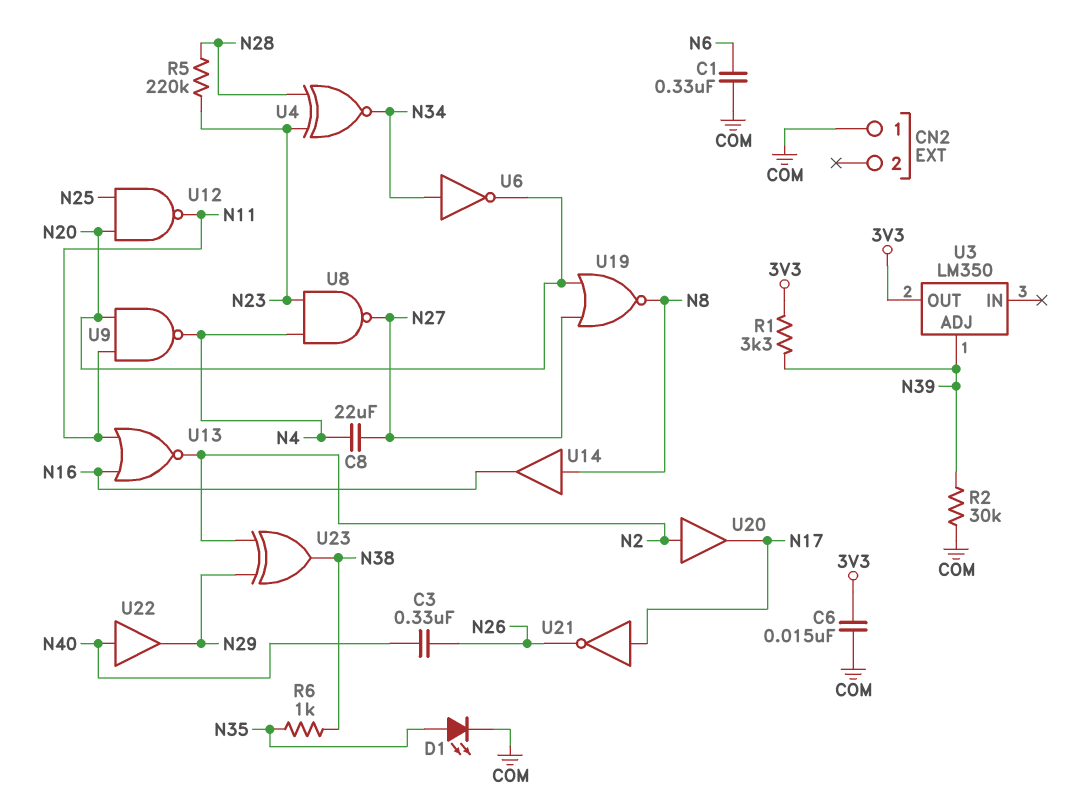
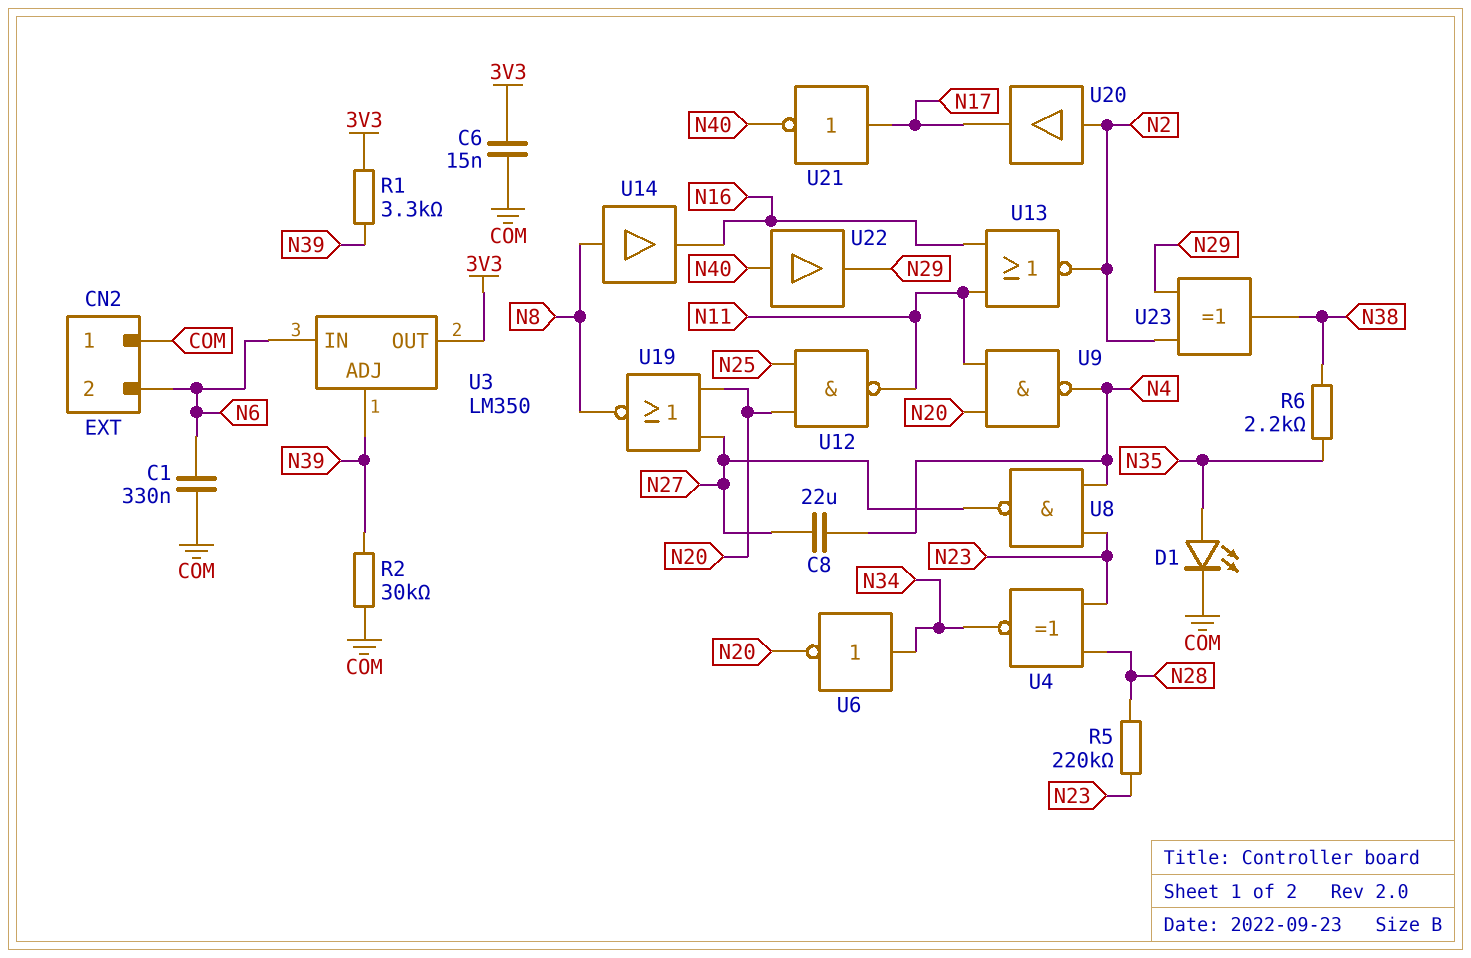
C3: 330nF (N26, N40) -> none
CN2 pin 2: none -> N6
R6: 1k (N35, N38) -> 2.2k (N35, N38)
U3 pin IN: none -> N6
U21: NOT (in N17, out N26) -> NOT (in N17, out N40)

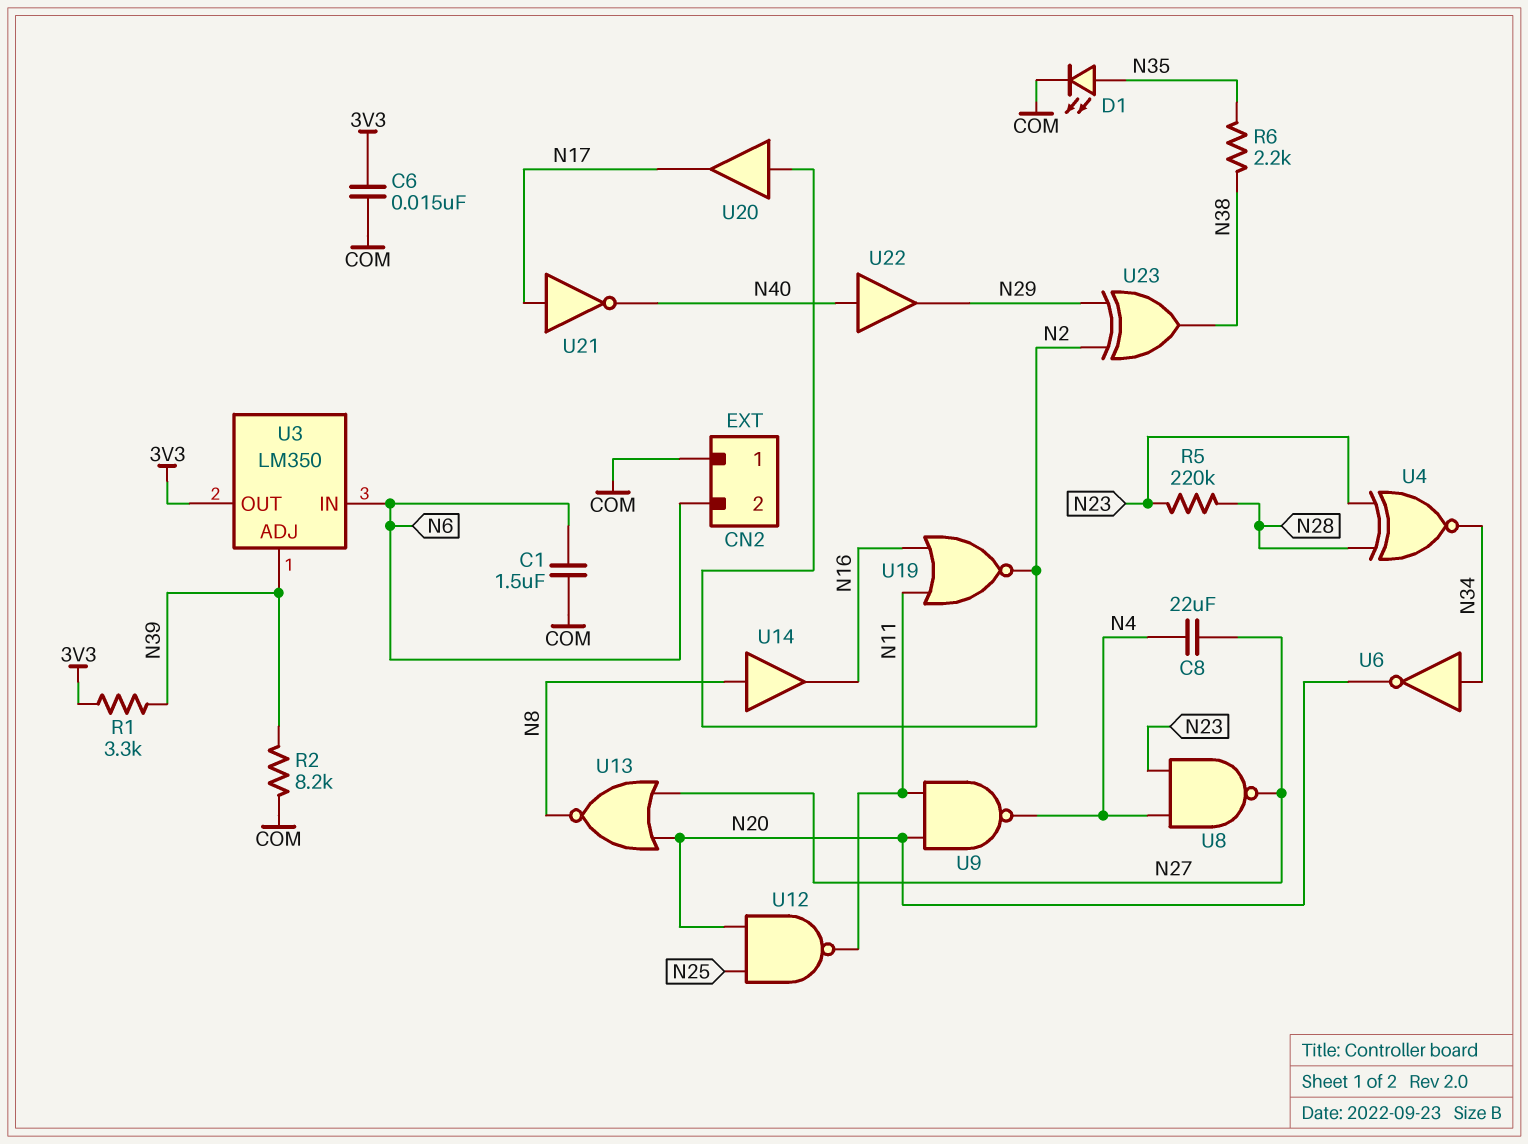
C1: 330nF (COM, N6) -> 1.5uF (COM, N6)
R2: 30k (COM, N39) -> 8.2k (COM, N39)
U13: NOR (in N11, in N16, out N2) -> NOR (in N20, in N27, out N8)
U19: NOR (in N20, in N27, out N8) -> NOR (in N11, in N16, out N2)

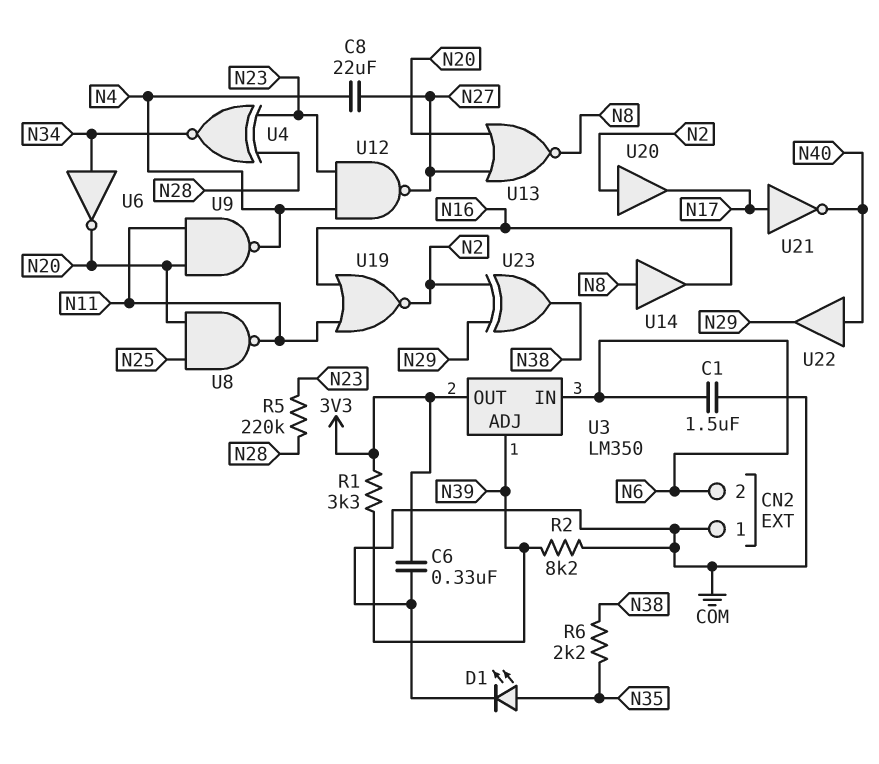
C6: 15nF (3V3, COM) -> 330nF (3V3, COM)
U8: NAND (in N4, in N23, out N27) -> NAND (in N20, in N25, out N11)
U12: NAND (in N20, in N25, out N11) -> NAND (in N4, in N23, out N27)

